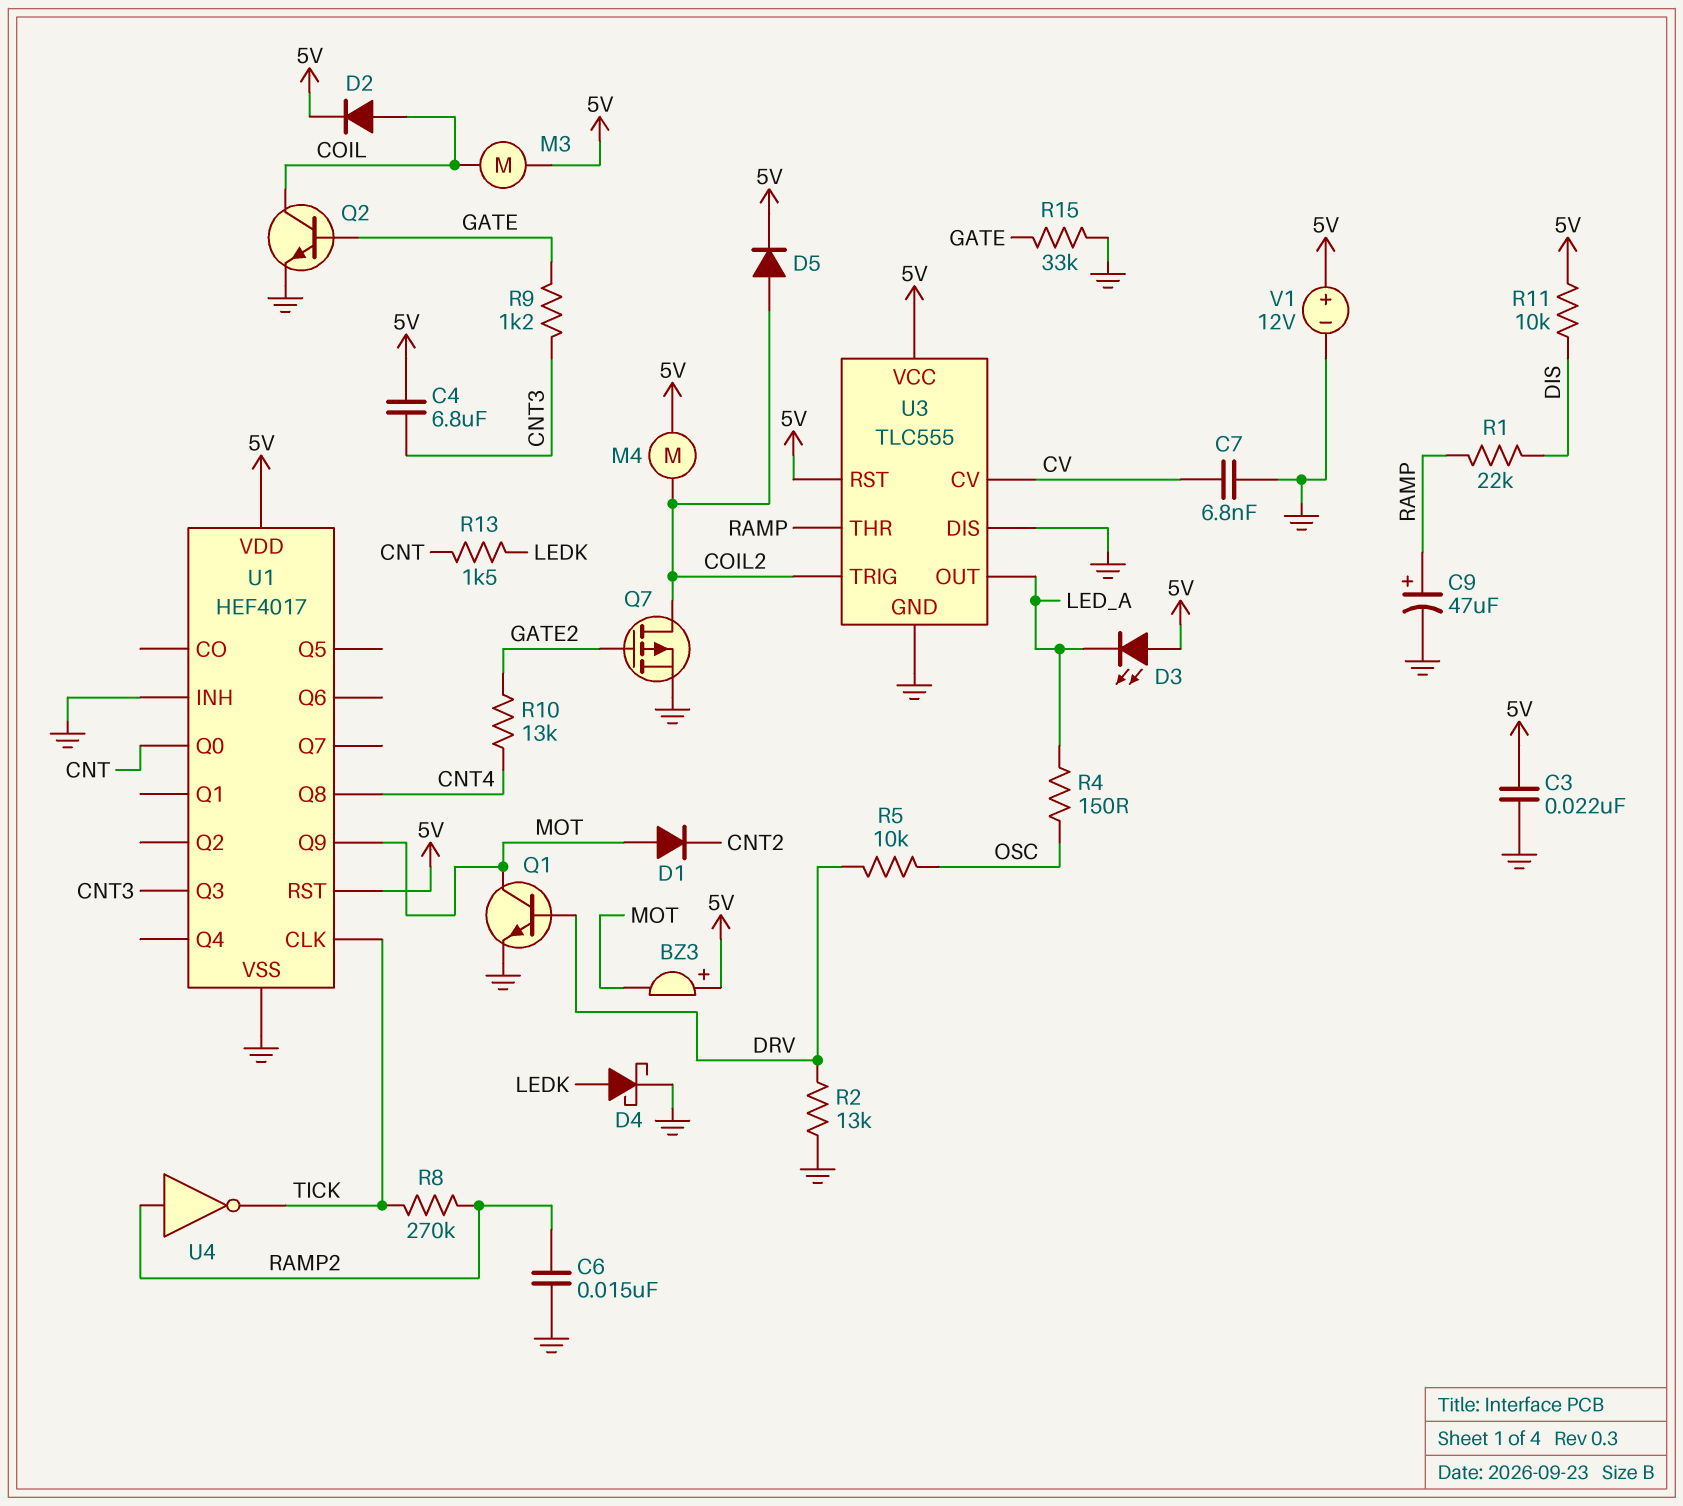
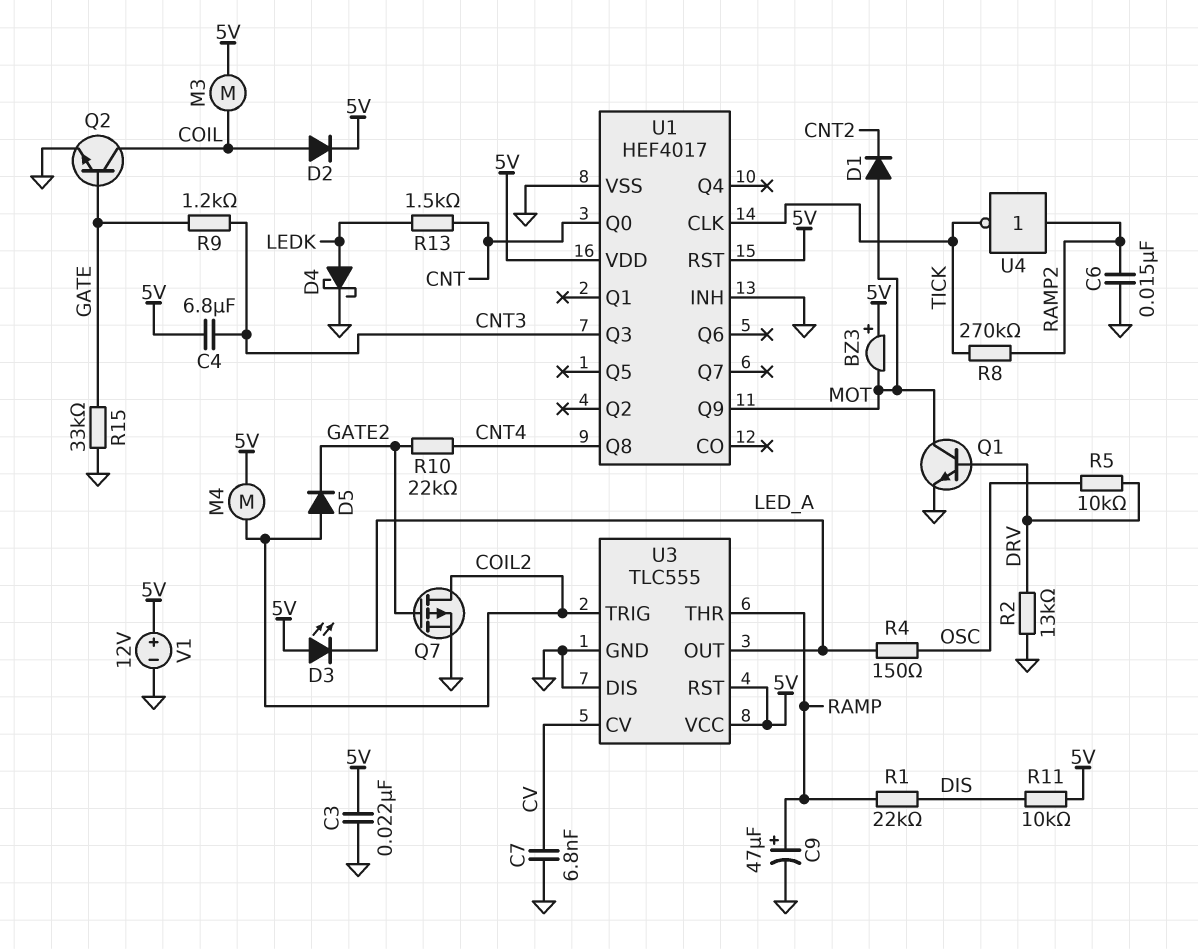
D5: diode (A COIL2, K 5V) -> diode (A COIL2, K GATE2)
R10: 13k (CNT4, GATE2) -> 22k (CNT4, GATE2)

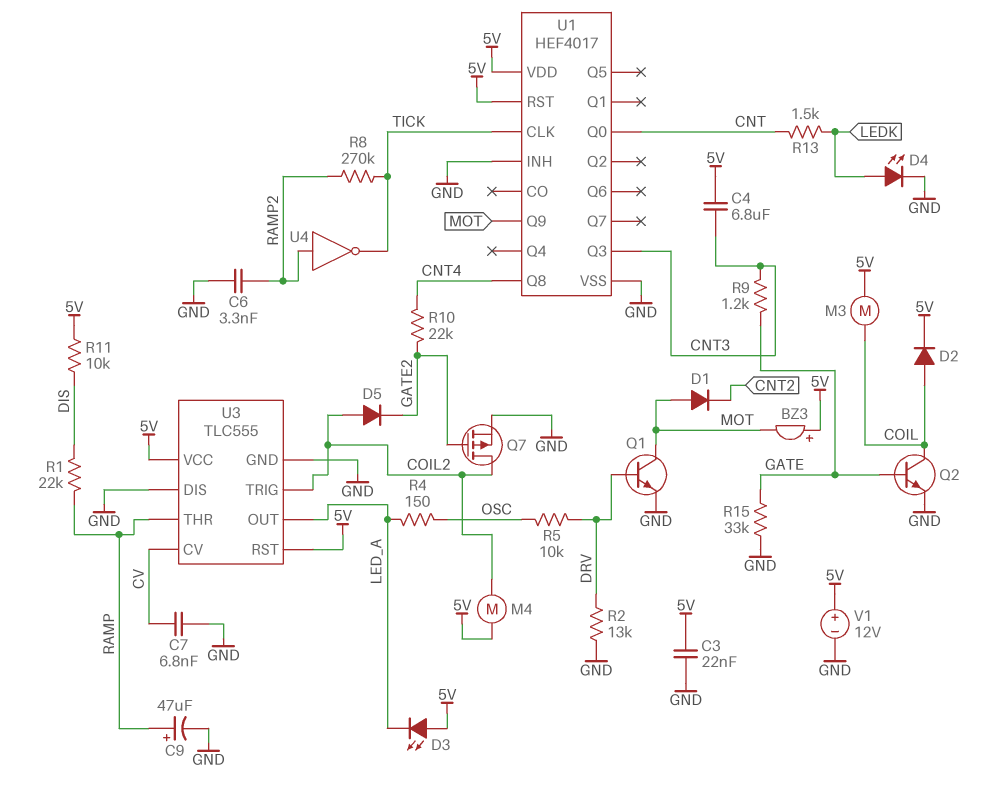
C6: 15nF (GND, RAMP2) -> 3.3nF (GND, RAMP2)
D4: schottky (A LEDK, K GND) -> LED (A LEDK, K GND)

